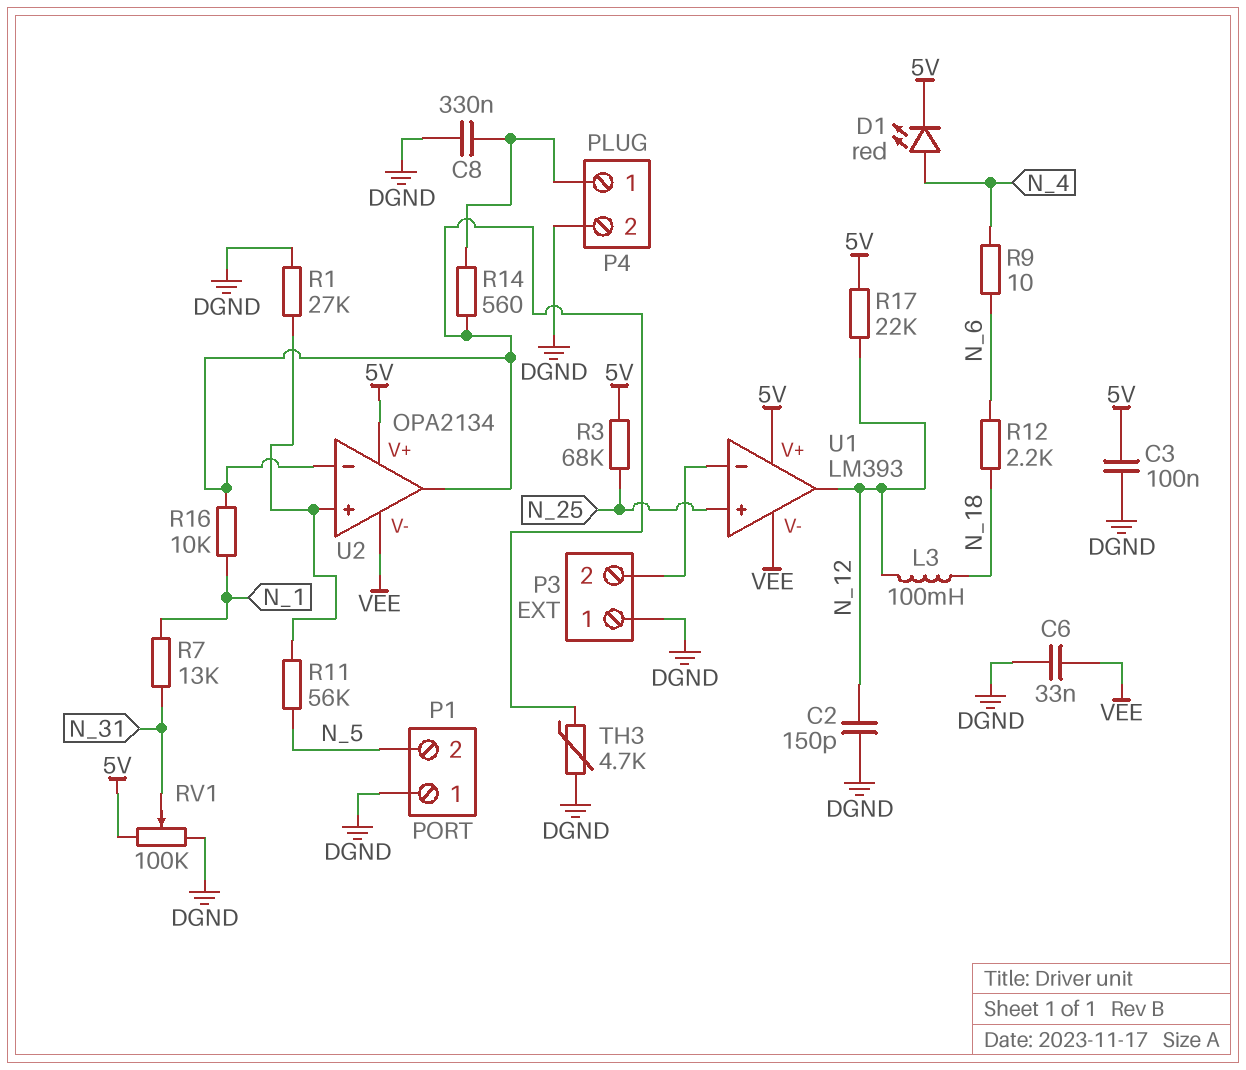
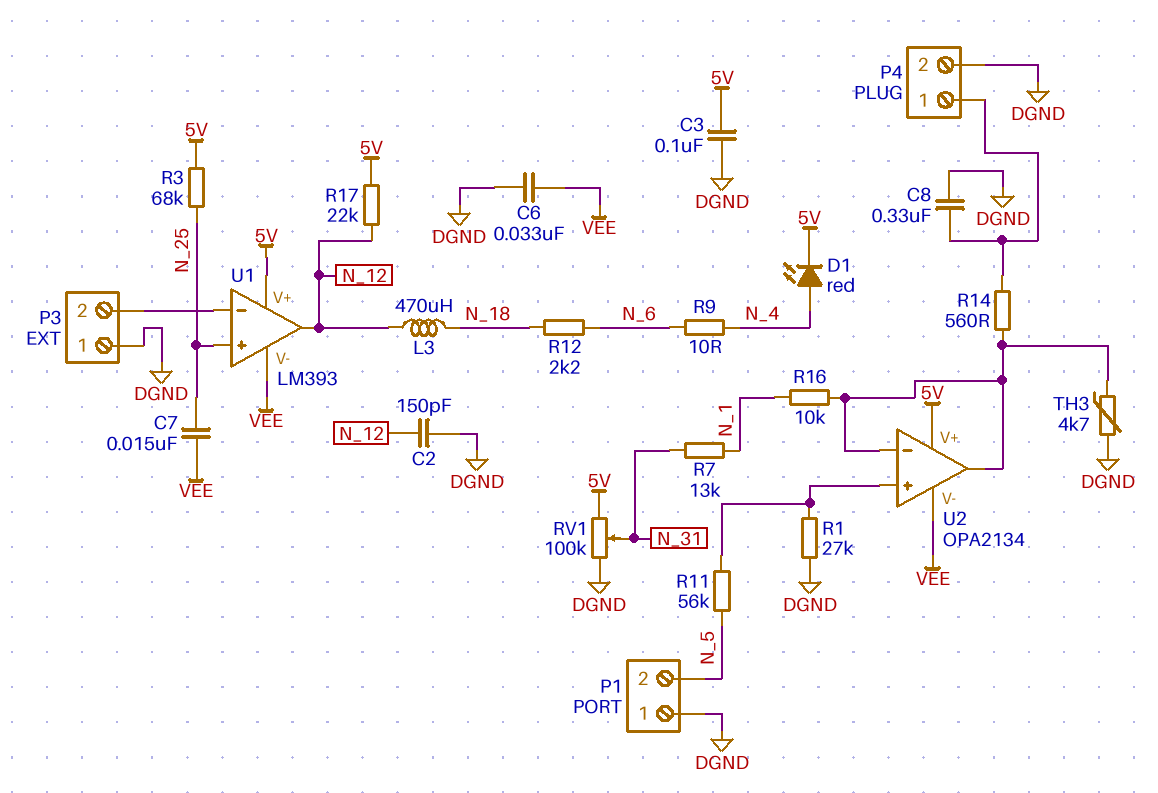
C7: none -> 15nF (N_25, VEE)
L3: 100mH (N_12, N_18) -> 470uH (N_12, N_18)

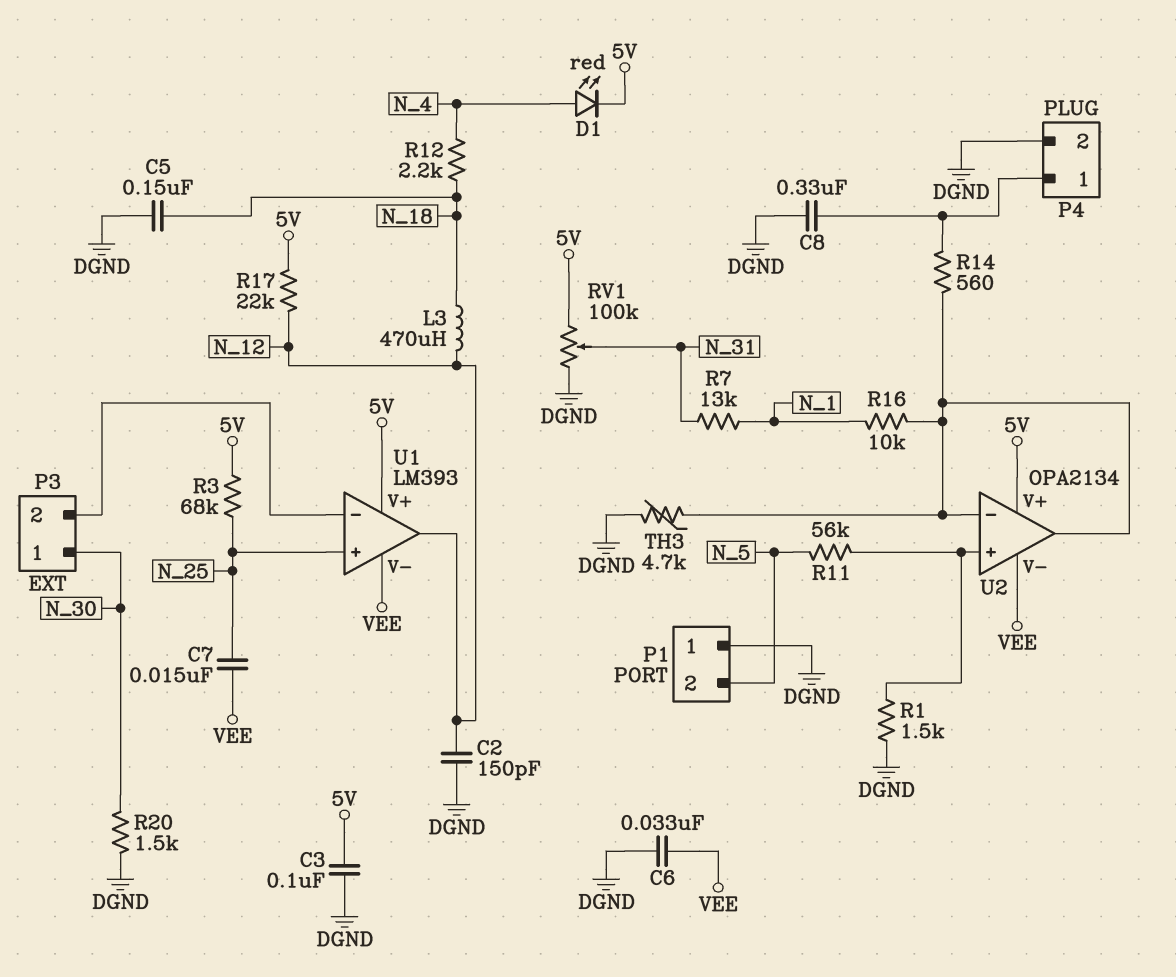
C5: none -> 150nF (DGND, N_18)
P3 pin 1: DGND -> N_30
R1: 27k (DGND, U2/in+) -> 1.5k (DGND, U2/in+)
R9: 10 (N_4, N_6) -> none
R12: 2.2k (N_6, N_18) -> 2.2k (N_4, N_18)
R20: none -> 1.5k (DGND, N_30)

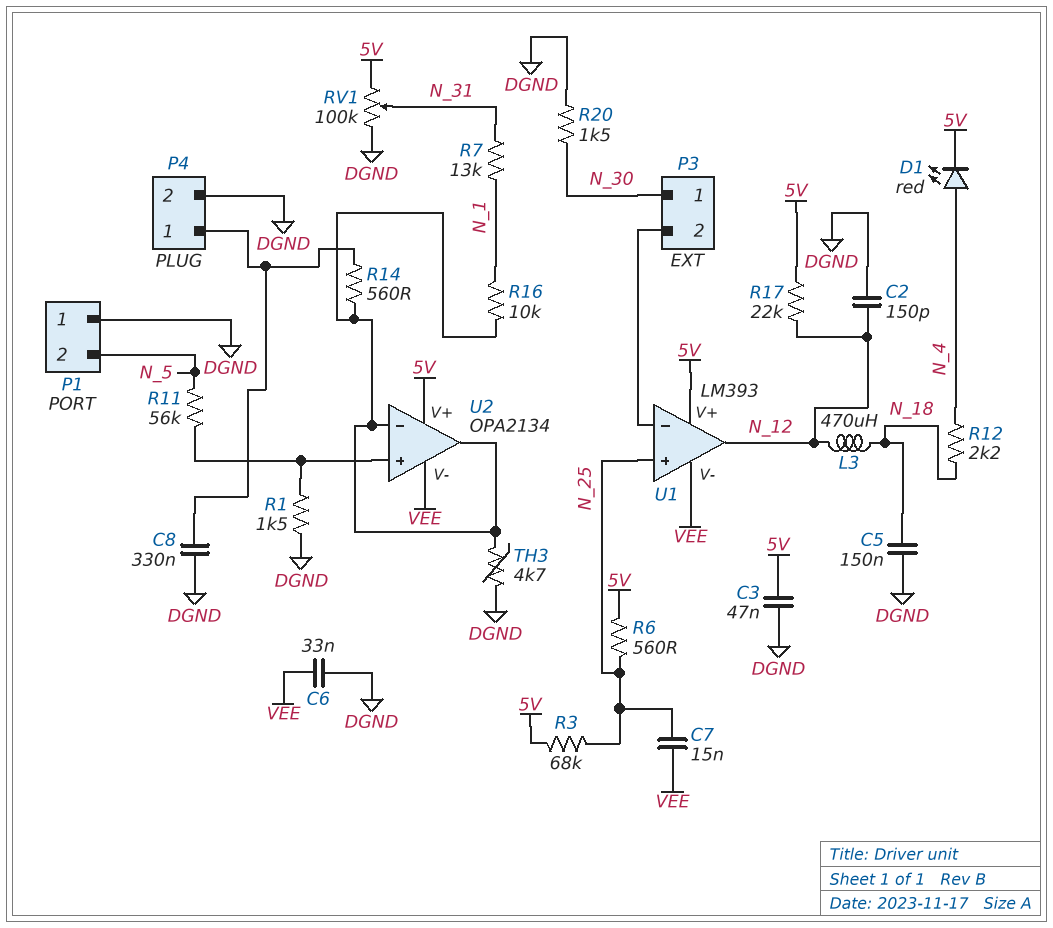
C3: 100nF (5V, DGND) -> 47nF (5V, DGND)
R6: none -> 560 (5V, N_25)

